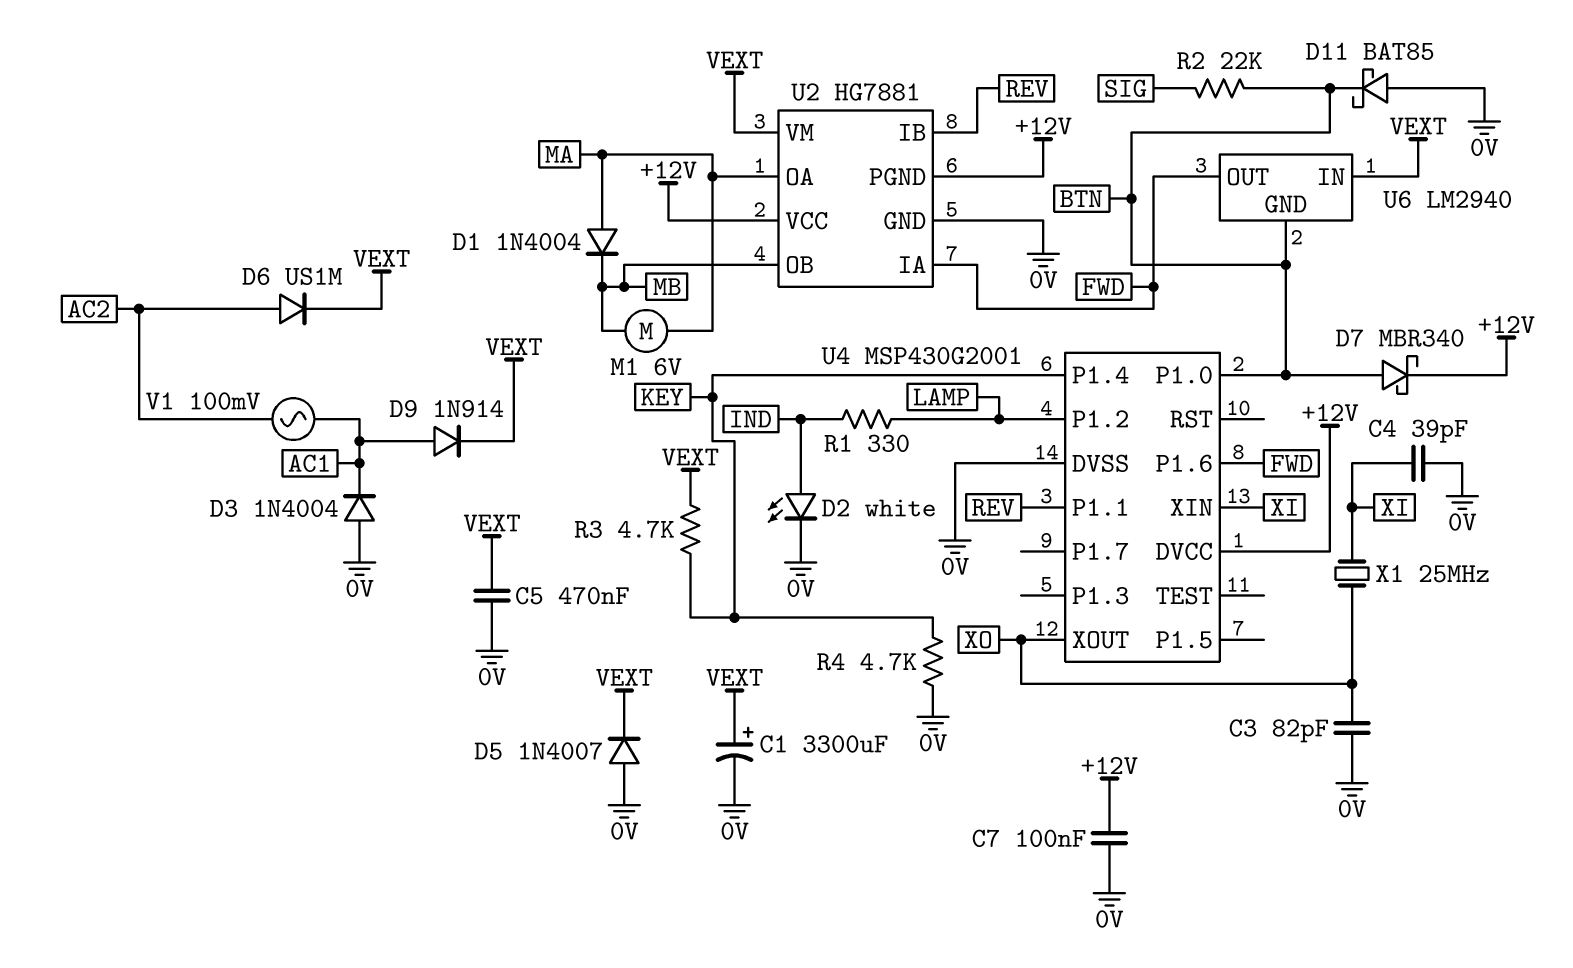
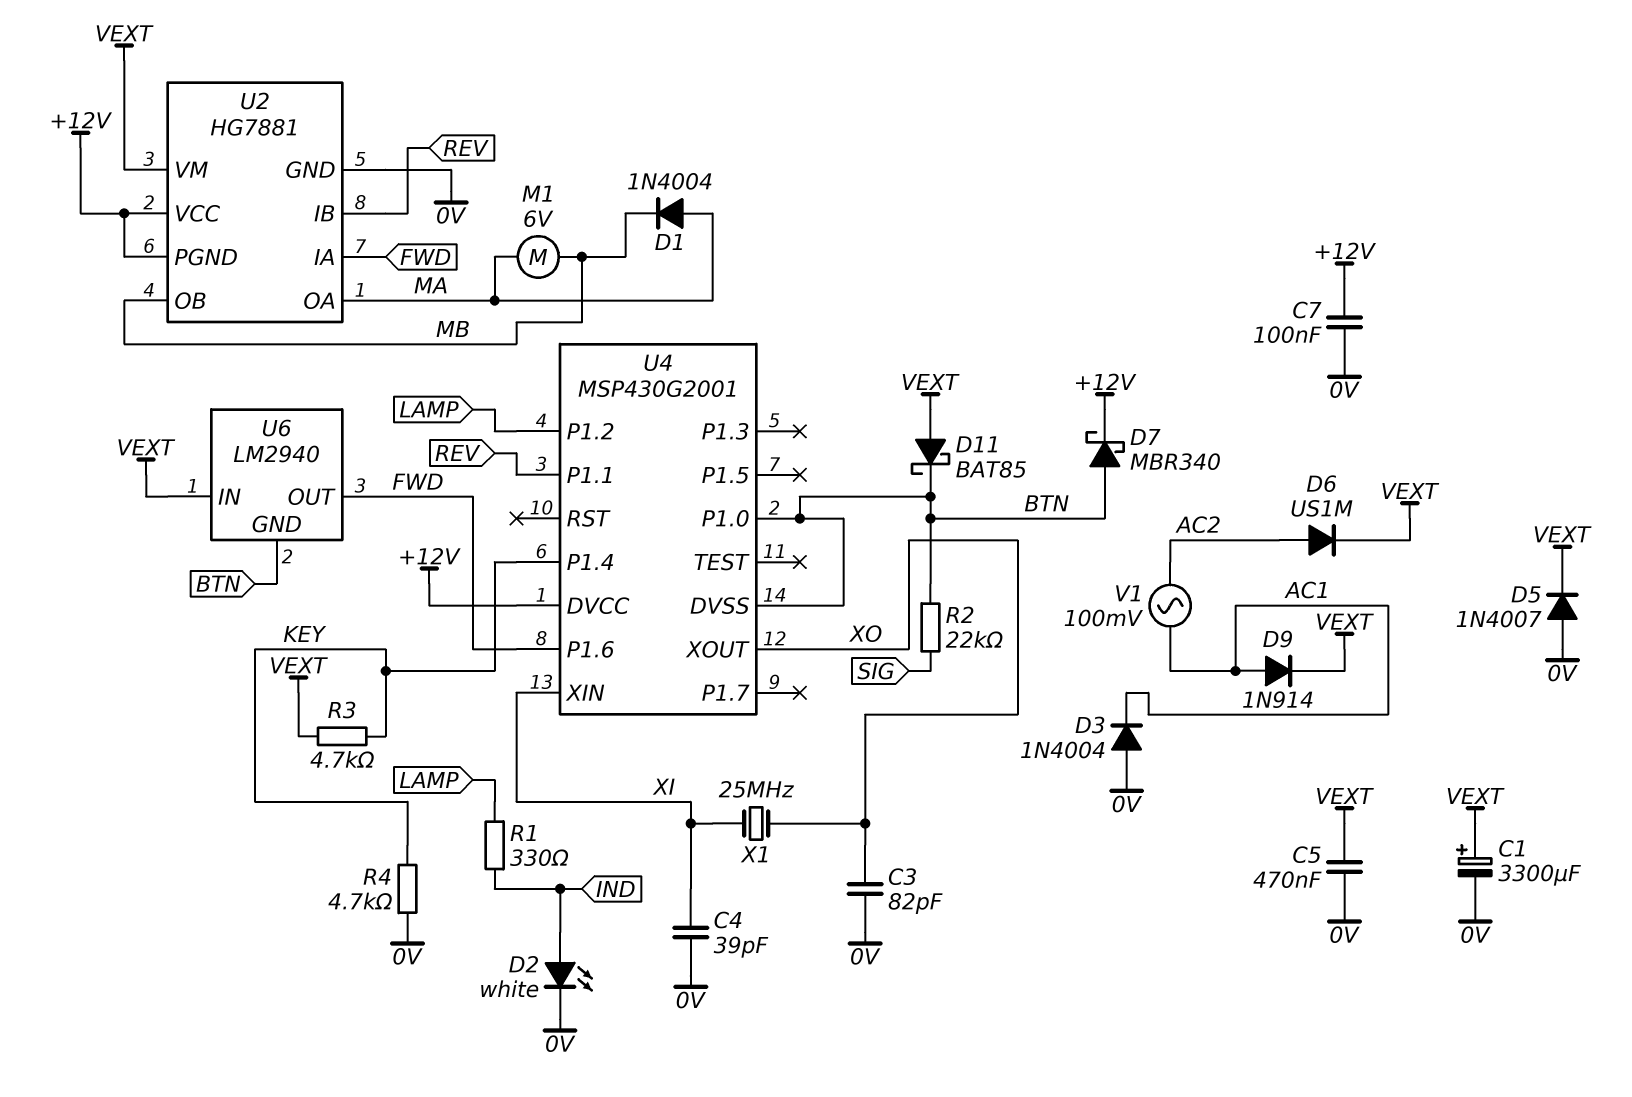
D11: schottky BAT85 (A 0V, K BTN) -> schottky BAT85 (A VEXT, K BTN)
U4 pin DVSS: 0V -> BTN

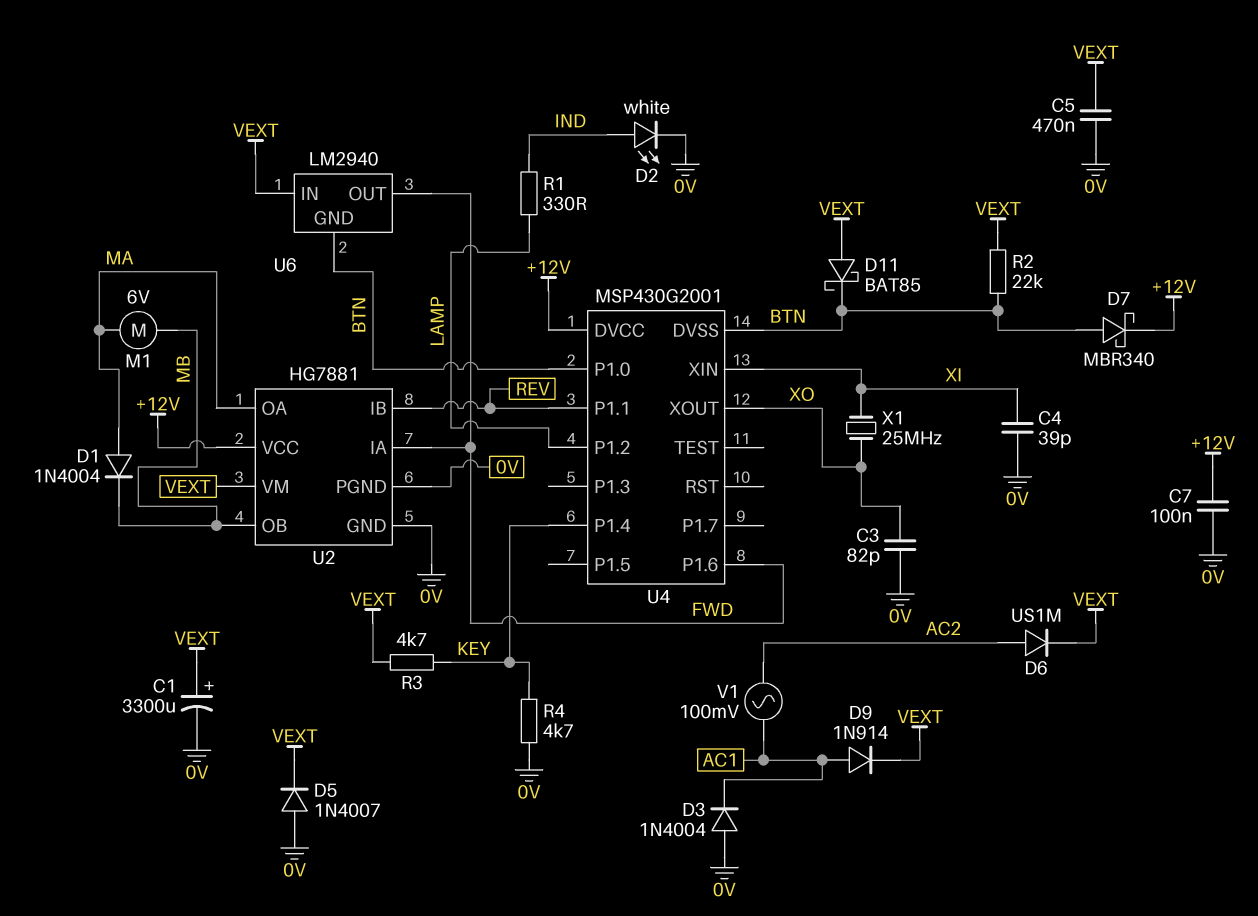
R2: 22k (BTN, SIG) -> 22k (BTN, VEXT)
U2 pin PGND: +12V -> 0V

